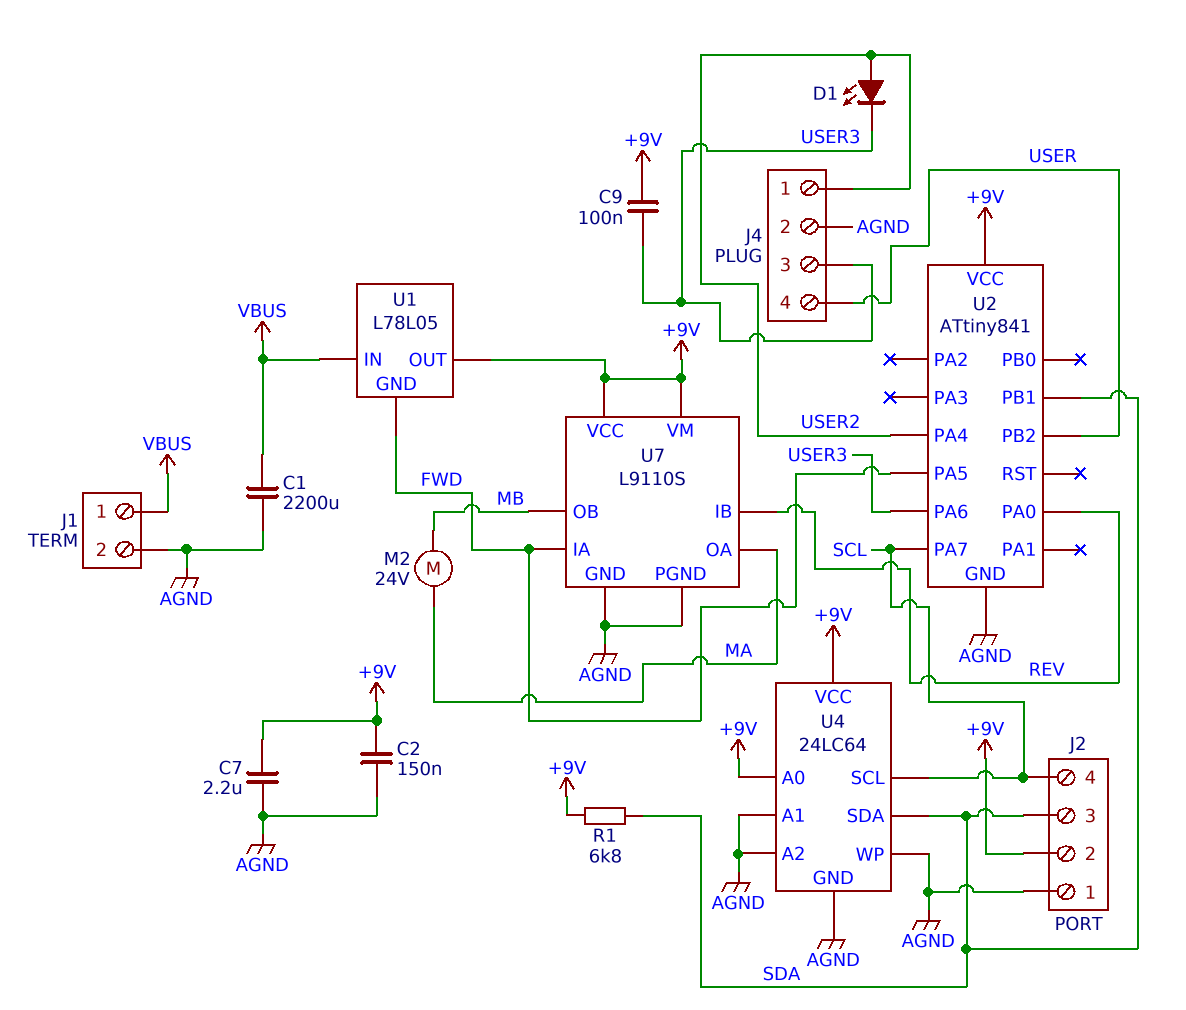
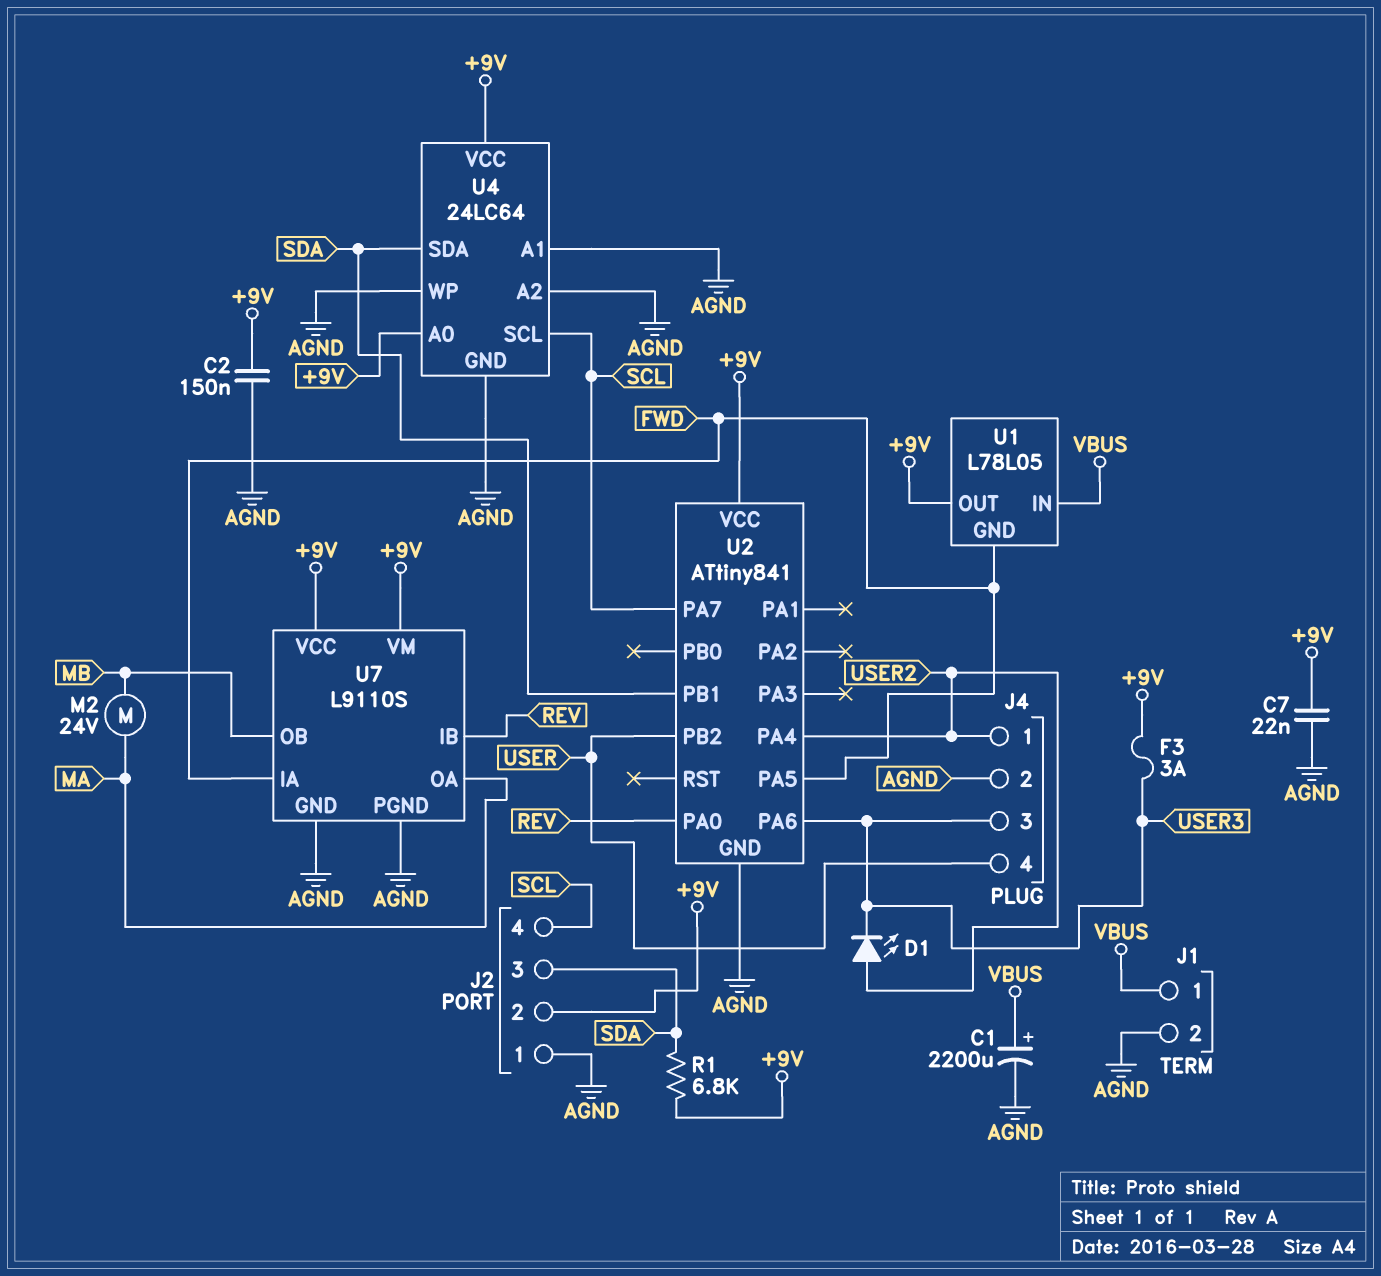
C1: 2200uF (AGND, VBUS) -> 2200uF (plus VBUS, minus AGND)
C7: 2.2uF (+9V, AGND) -> 22nF (+9V, AGND)
C9: 100nF (+9V, USER3) -> none
F3: none -> 3A (+9V, USER3)

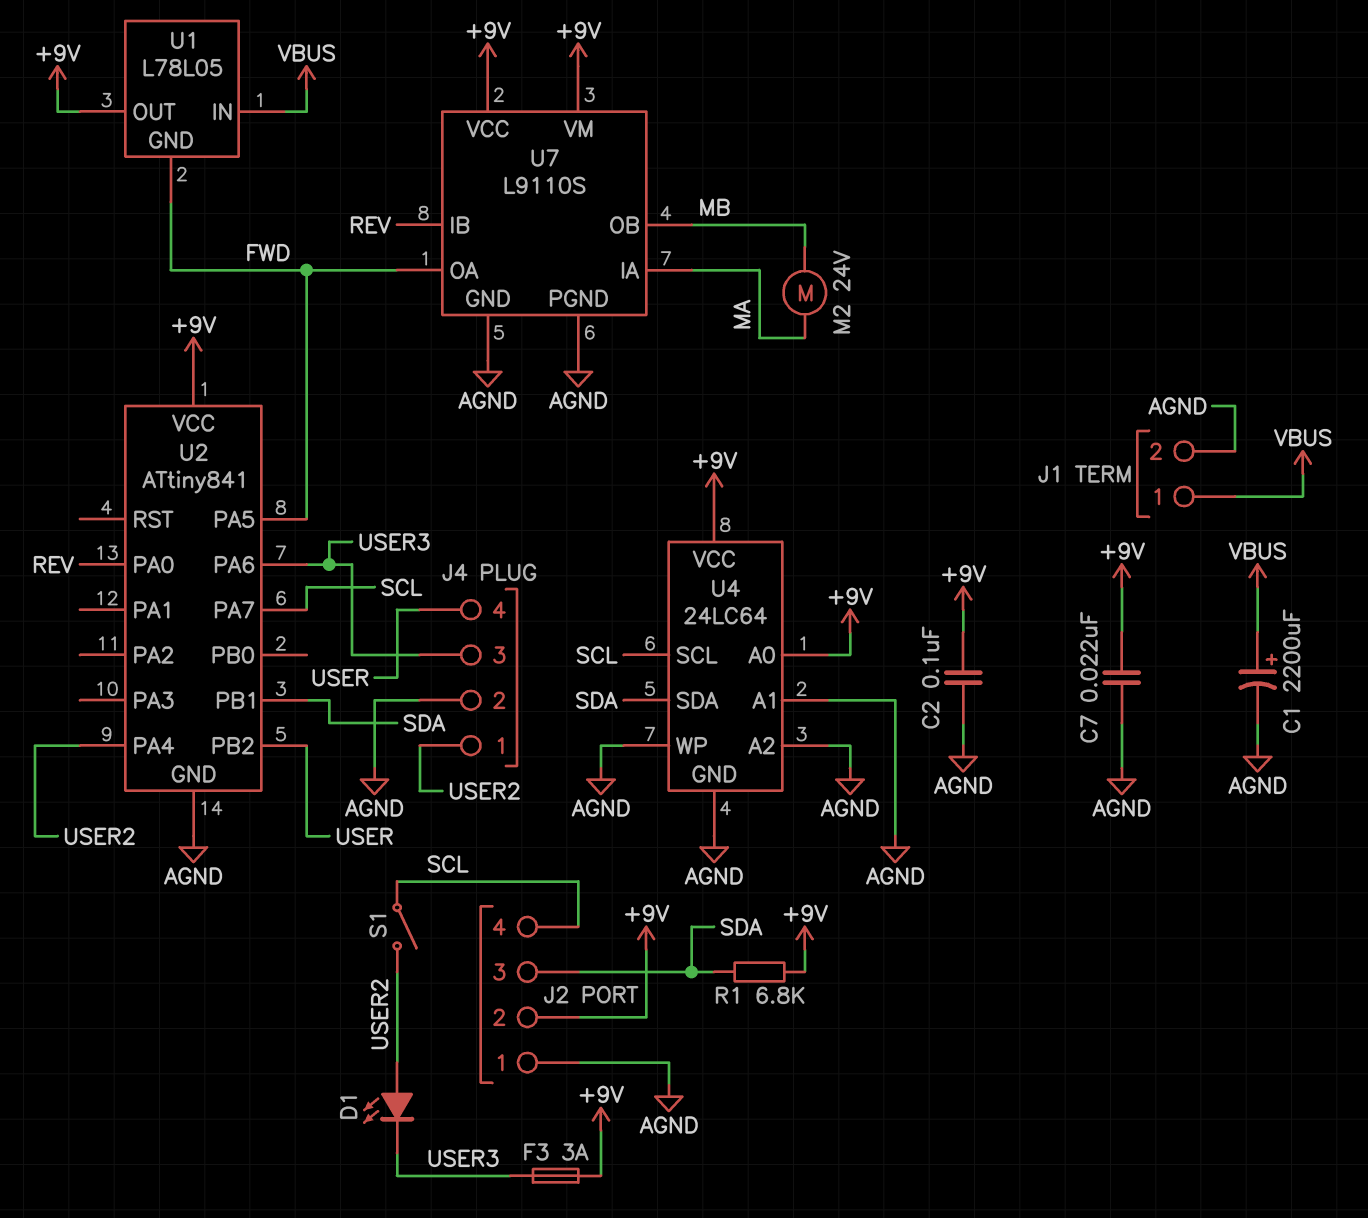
C2: 150nF (+9V, AGND) -> 100nF (+9V, AGND)
S1: none -> switch (SCL, USER2)
U7 pin IA: FWD -> MA
U7 pin OA: MA -> FWD

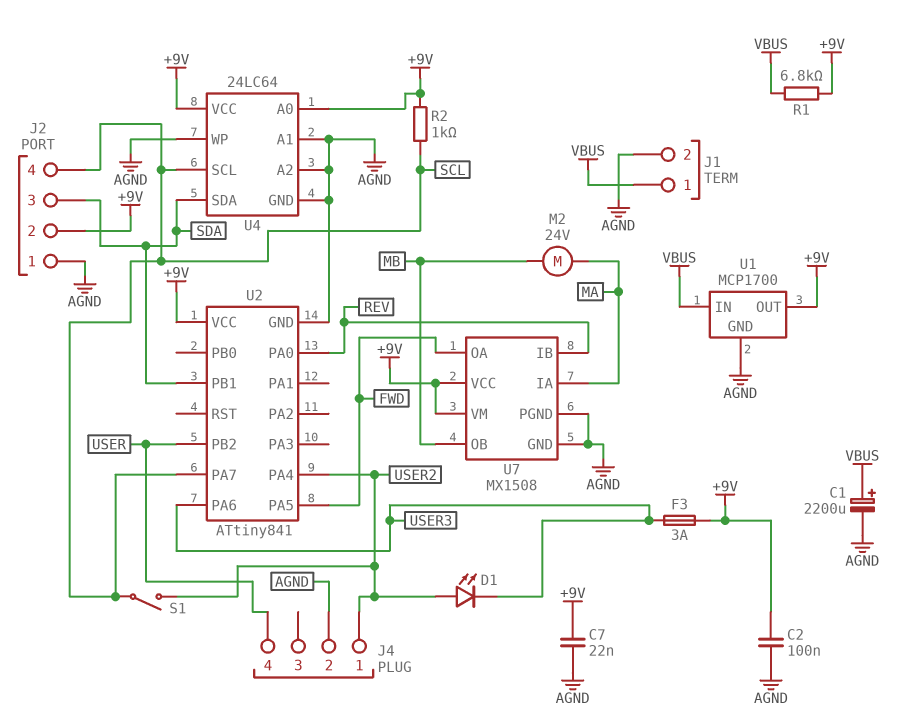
J4 pin 3: USER3 -> none
R1: 6.8k (+9V, SDA) -> 6.8k (+9V, VBUS)
R2: none -> 1k (+9V, SCL)
U1: L78L05 -> MCP1700
U1 pin GND: FWD -> AGND
U7: L9110S -> MX1508

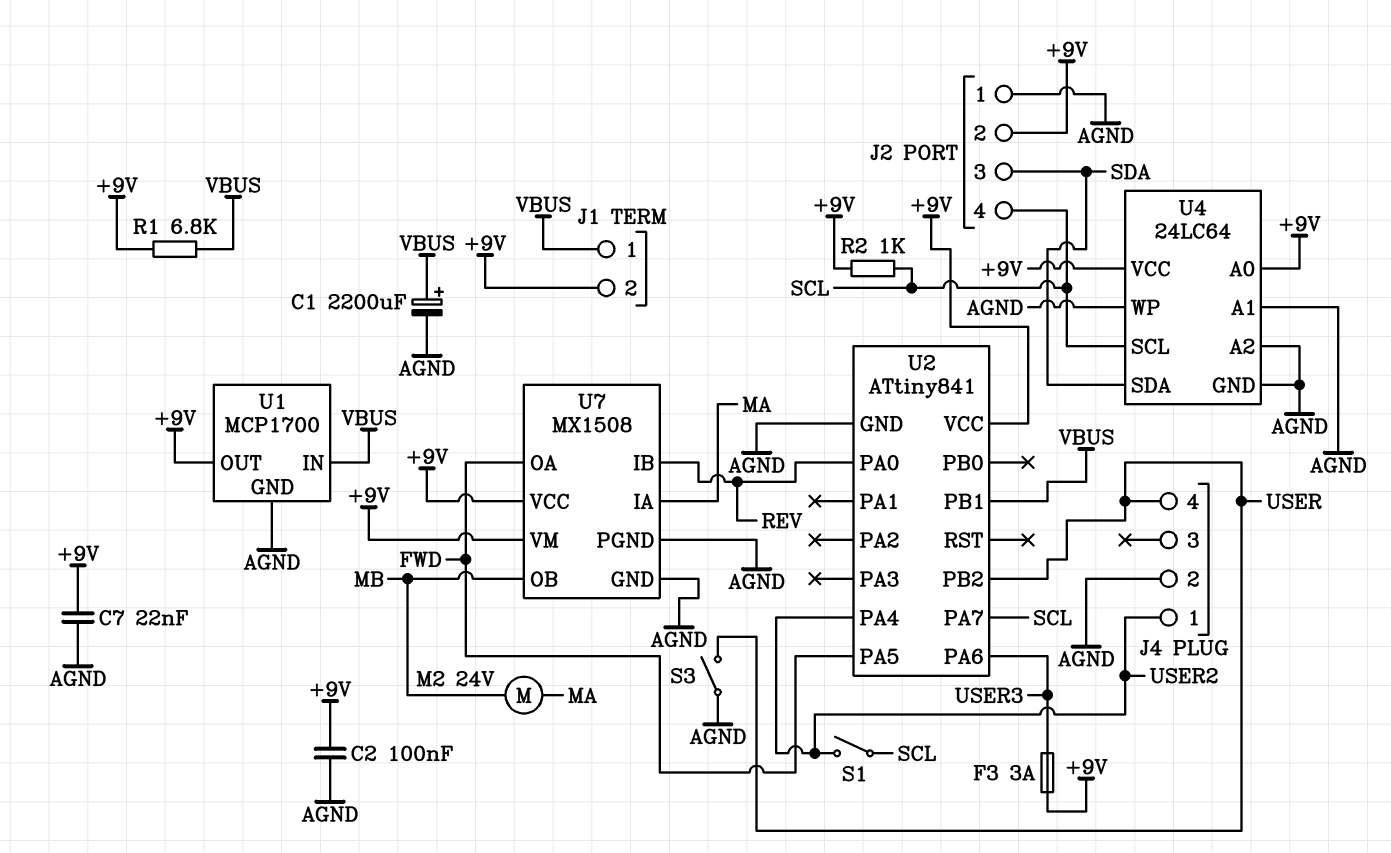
D1: LED (A USER2, K USER3) -> none
J1 pin 2: AGND -> +9V
S3: none -> switch (AGND, USER)
U2 pin PB1: SDA -> VBUS

